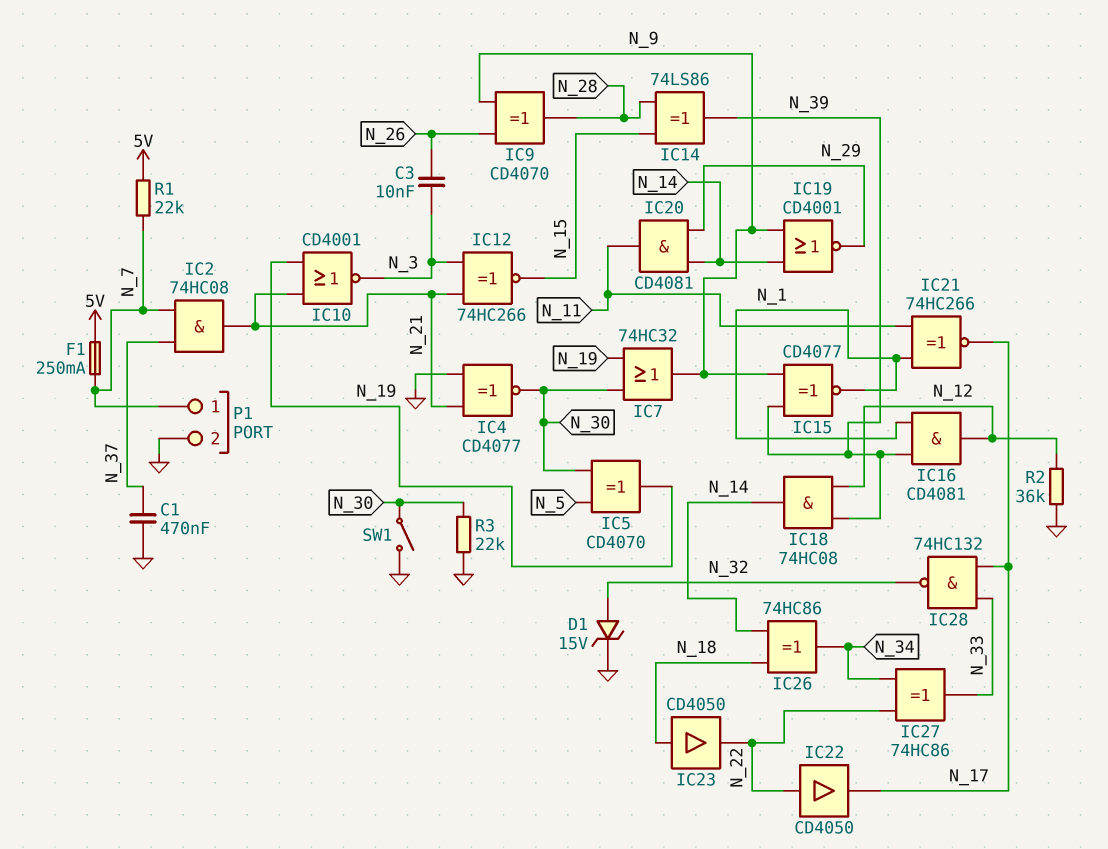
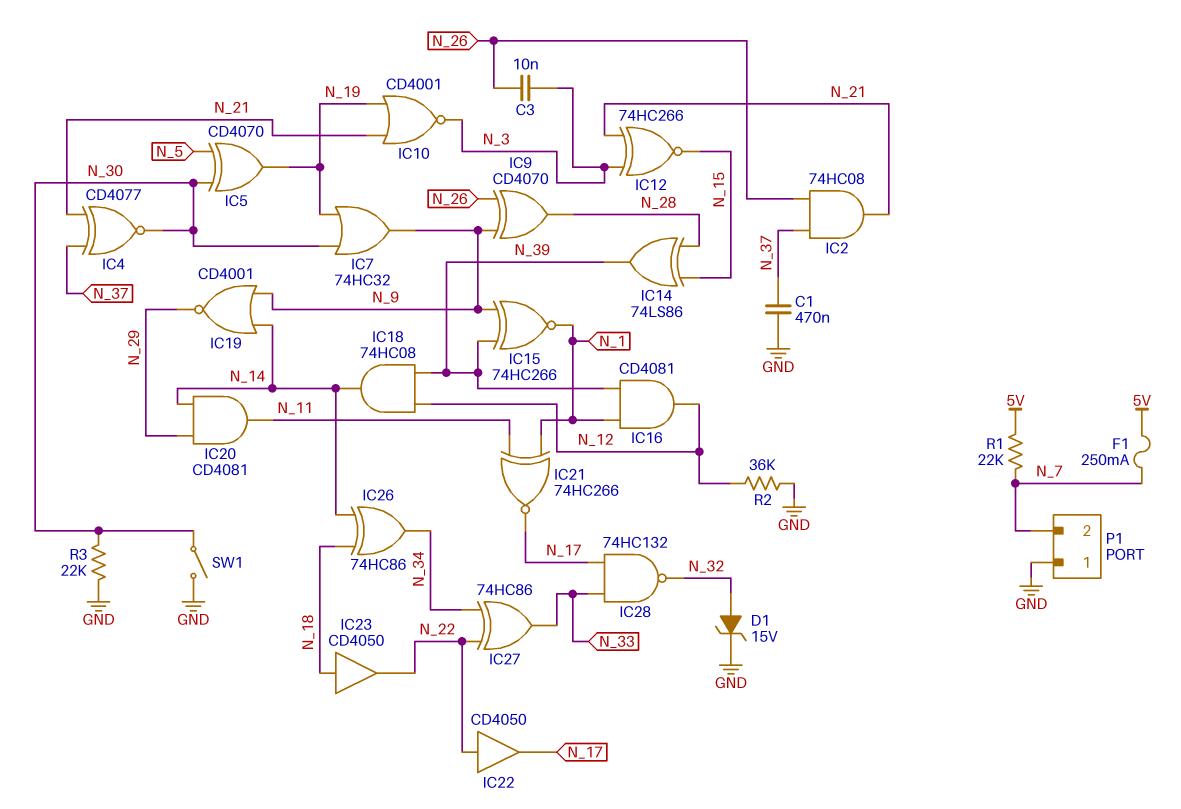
IC2: AND 74HC08 (in N_7, in N_37, out N_21) -> AND 74HC08 (in N_26, in N_37, out N_21)
IC4: XNOR CD4077 (in GND, in N_21, out N_30) -> XNOR CD4077 (in N_21, in N_37, out N_30)
IC15: XNOR CD4077 (in N_9, in N_39, out N_1) -> XNOR 74HC266 (in N_9, in N_39, out N_1)
P1 pin 1: N_7 -> GND
P1 pin 2: GND -> N_7

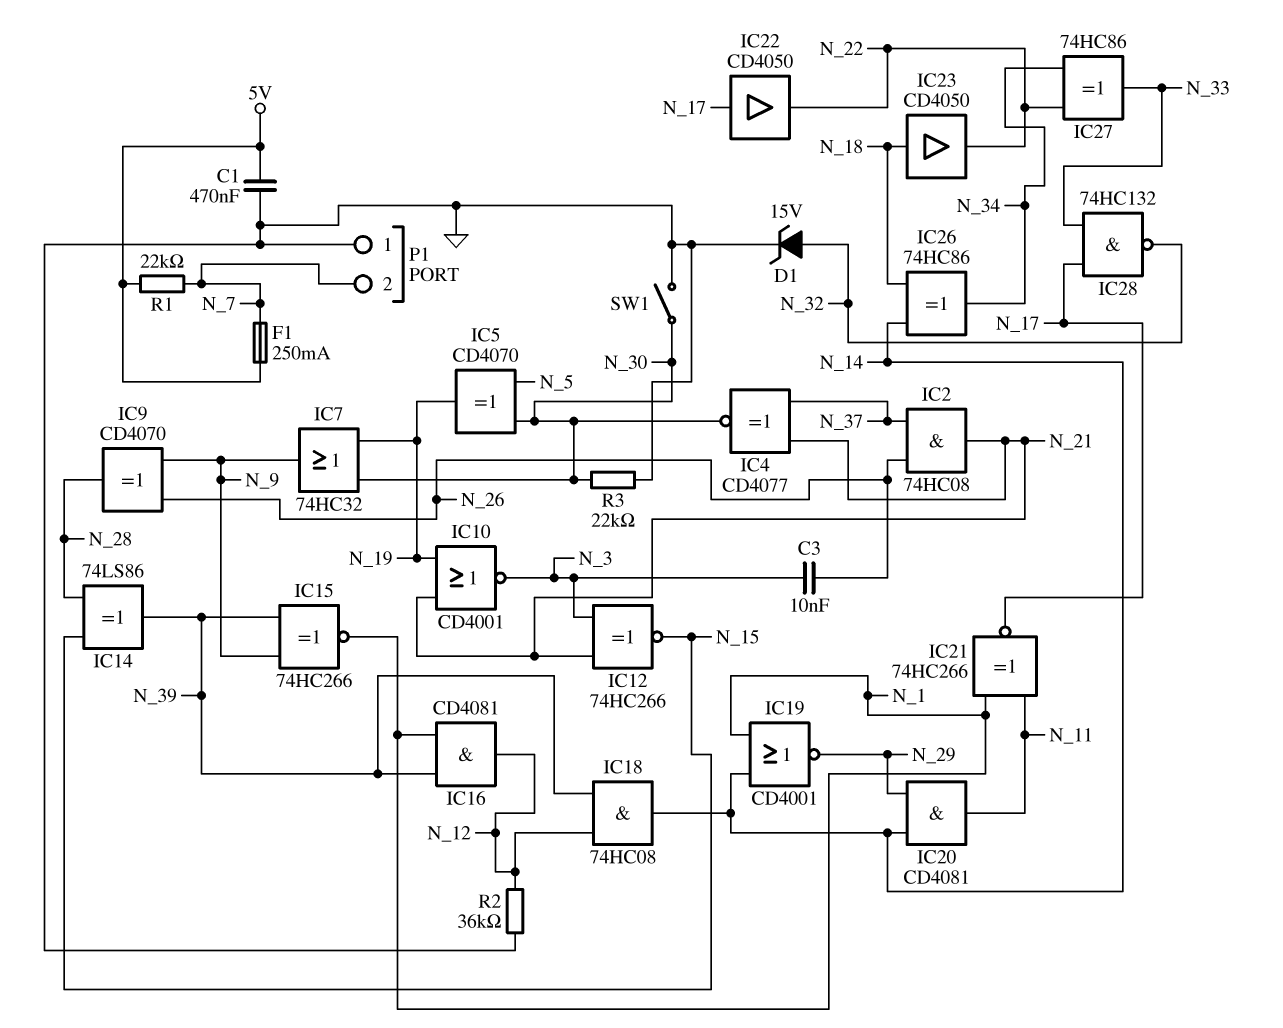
C1: 470nF (GND, N_37) -> 470nF (5V, GND)
IC19: NOR CD4001 (in N_9, in N_14, out N_29) -> NOR CD4001 (in N_1, in N_14, out N_29)
IC22: buffer CD4050 (in N_22, out N_17) -> buffer CD4050 (in N_17, out N_22)

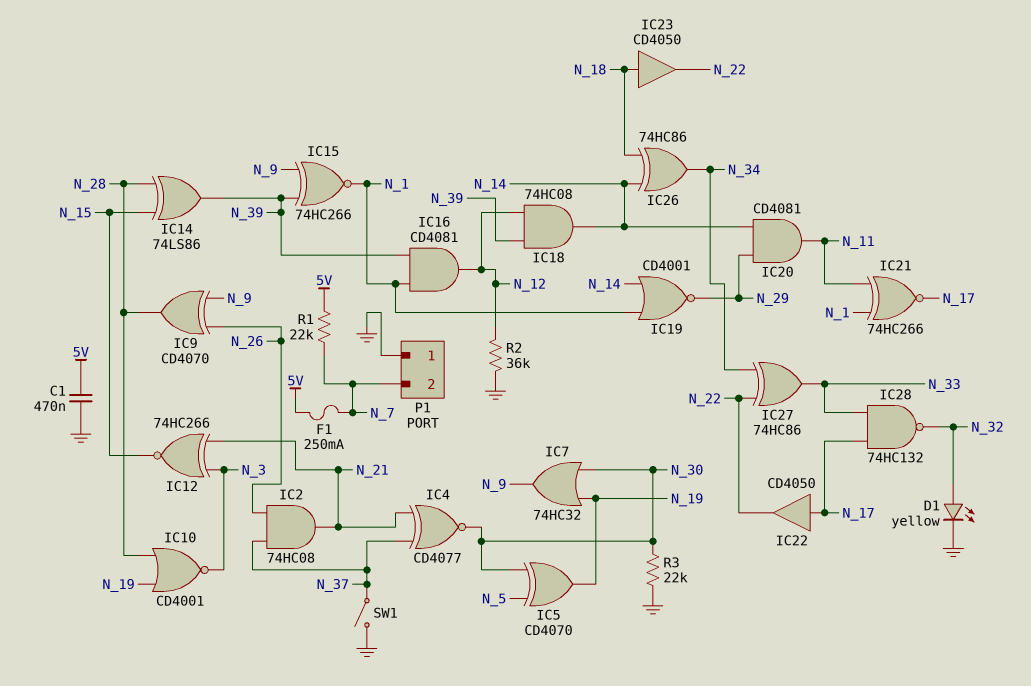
C3: 10nF (N_3, N_26) -> none
D1: zener 15V (A N_32, K GND) -> LED yellow (A N_32, K GND)
IC10: NOR CD4001 (in N_19, in N_21, out N_3) -> NOR CD4001 (in N_19, in N_28, out N_3)
SW1: switch (GND, N_30) -> switch (GND, N_37)

